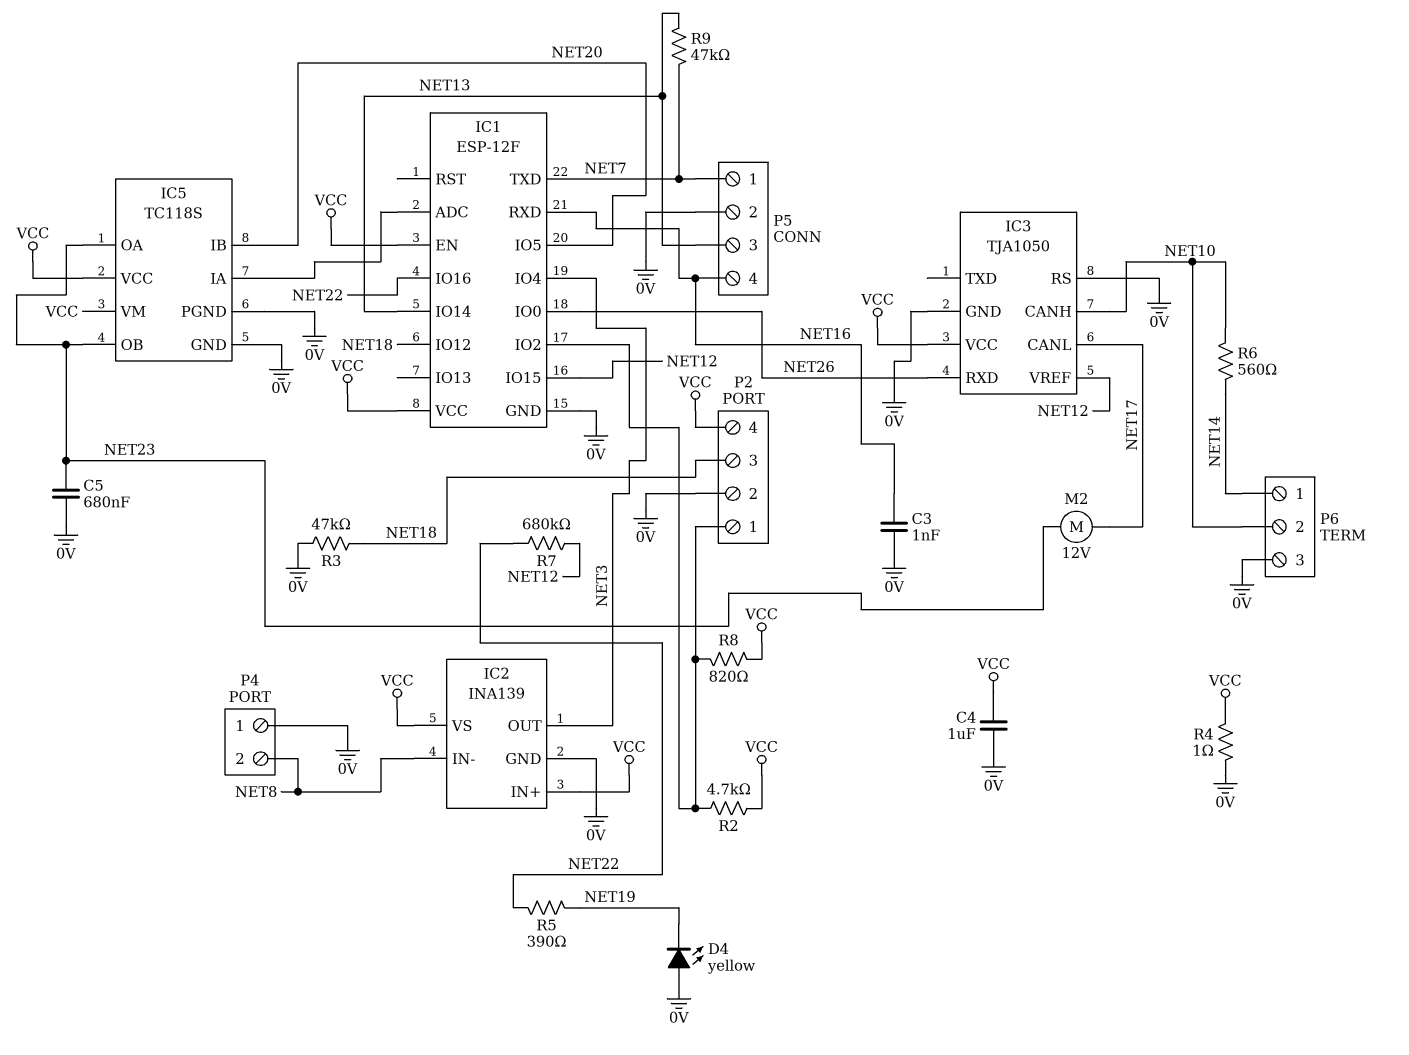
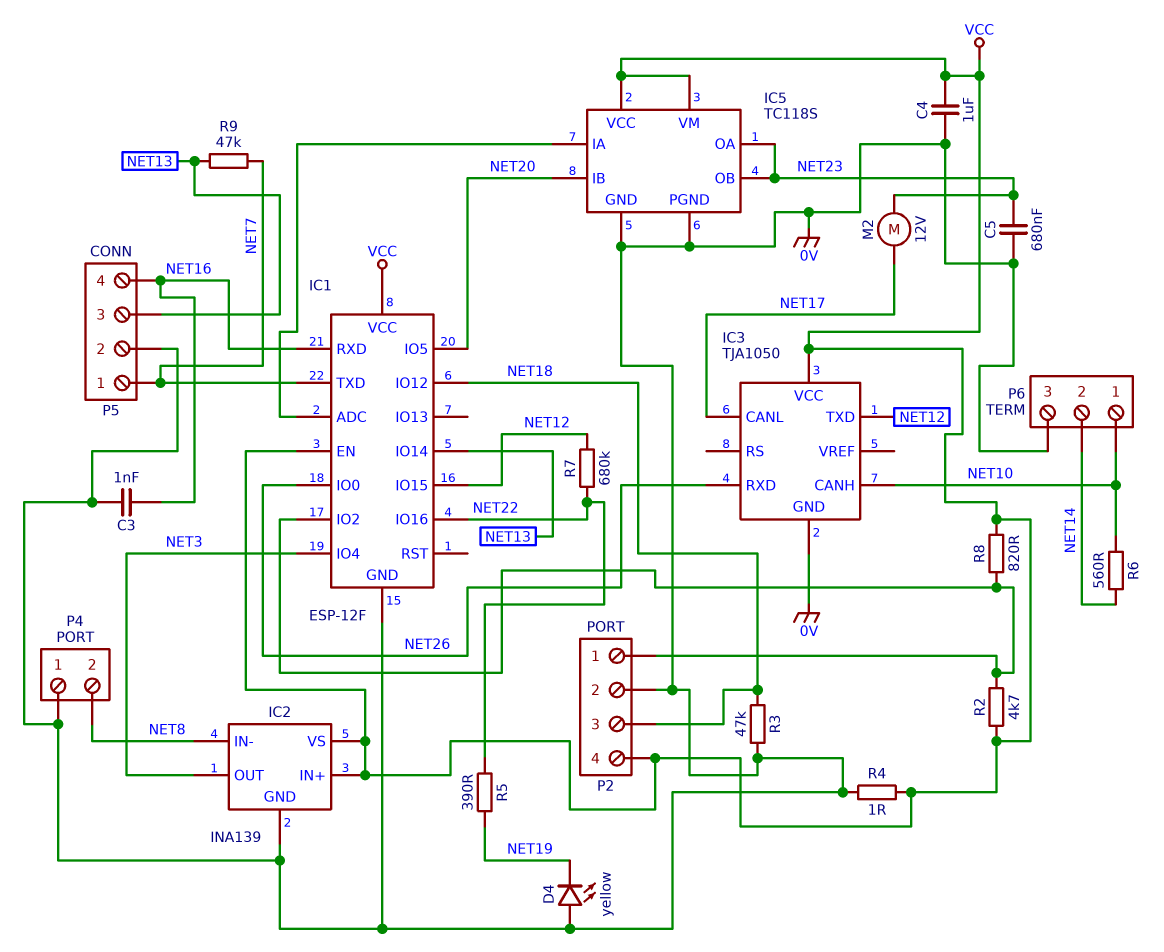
IC3 pin RS: 0V -> none
IC3 pin TXD: none -> NET12
IC3 pin VREF: NET12 -> none
P6 pin 1: NET14 -> NET10
P6 pin 2: NET10 -> NET14

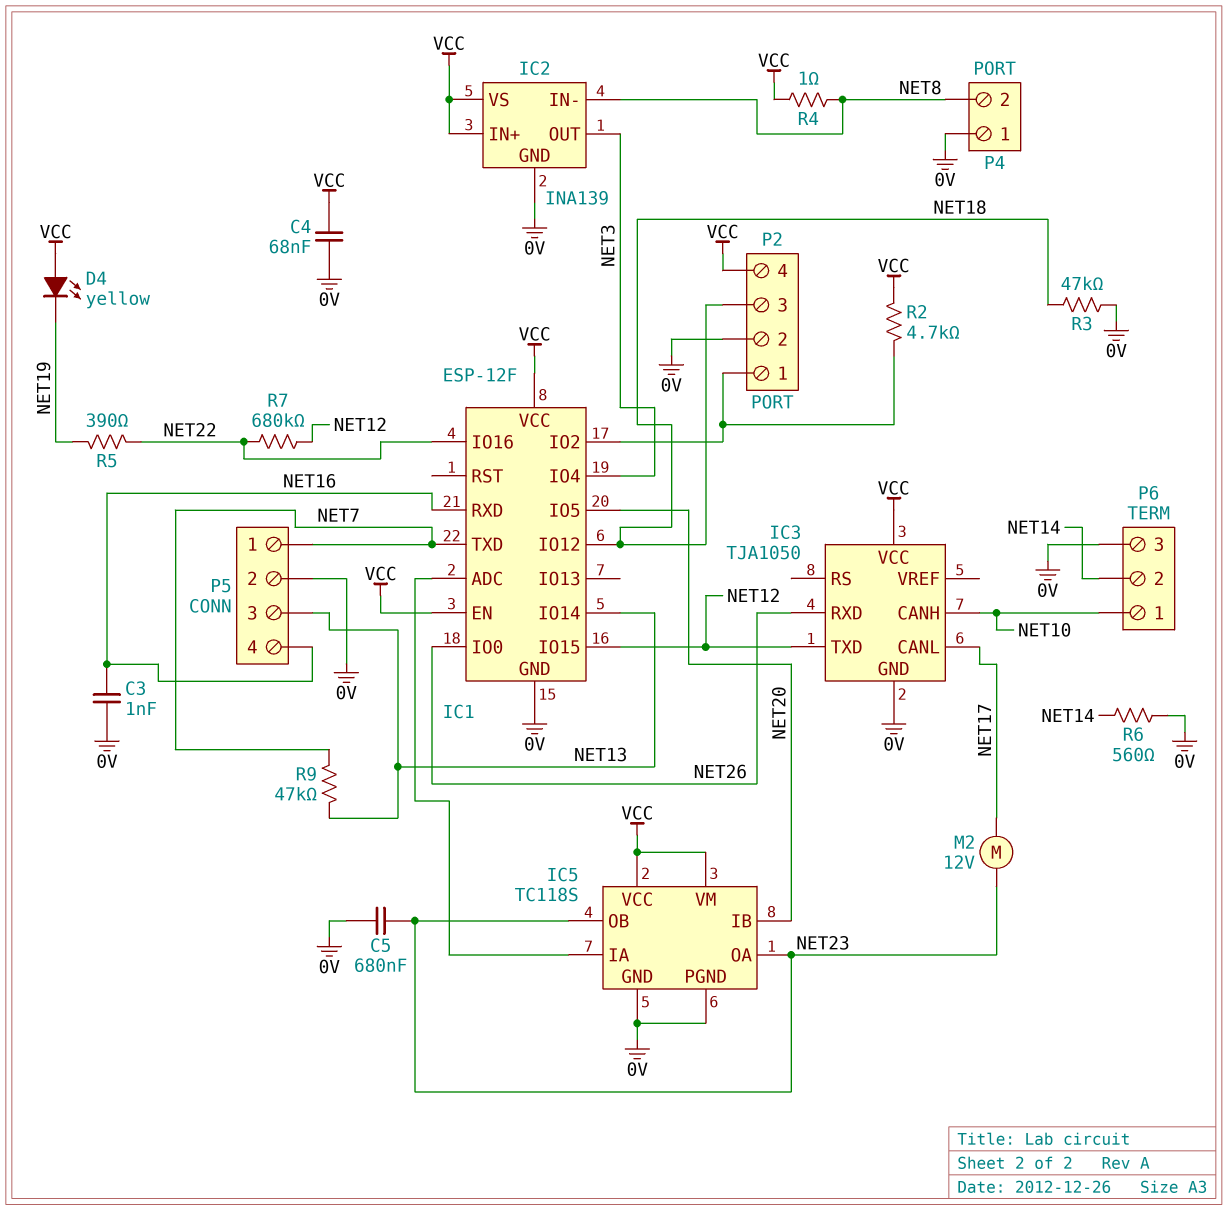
C4: 1uF (0V, VCC) -> 68nF (0V, VCC)
D4: LED yellow (A 0V, K NET19) -> LED yellow (A VCC, K NET19)
R4: 1 (0V, VCC) -> 1 (NET8, VCC)
R6: 560 (NET10, NET14) -> 560 (0V, NET14)
R8: 820 (IC1/IO2, VCC) -> none

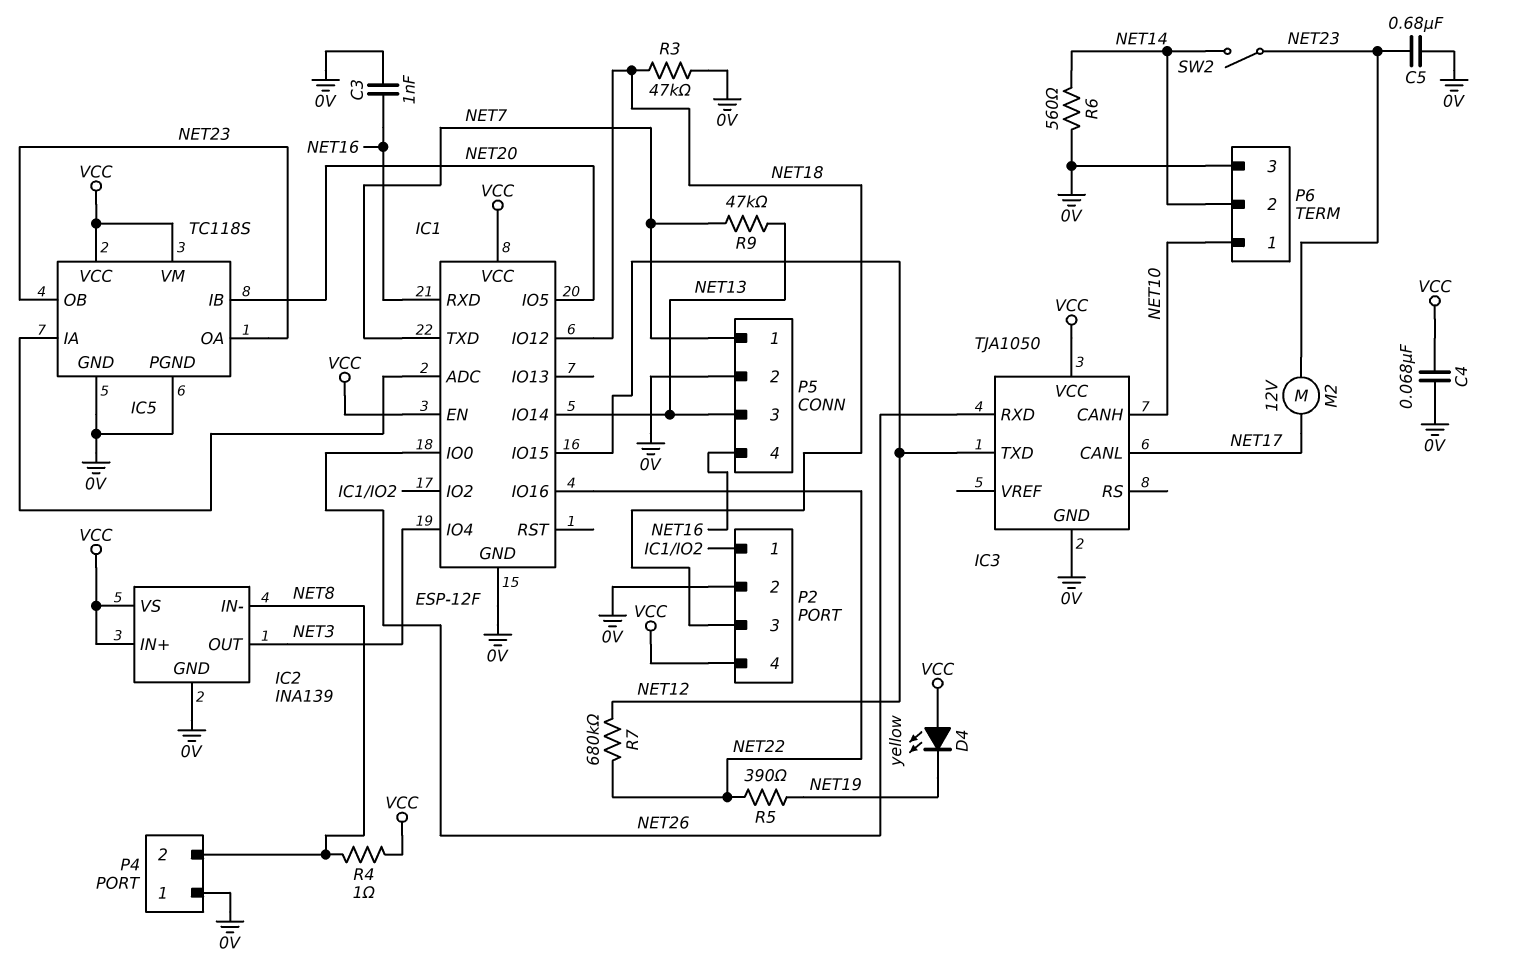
R2: 4.7k (IC1/IO2, VCC) -> none
SW2: none -> switch (NET14, NET23)

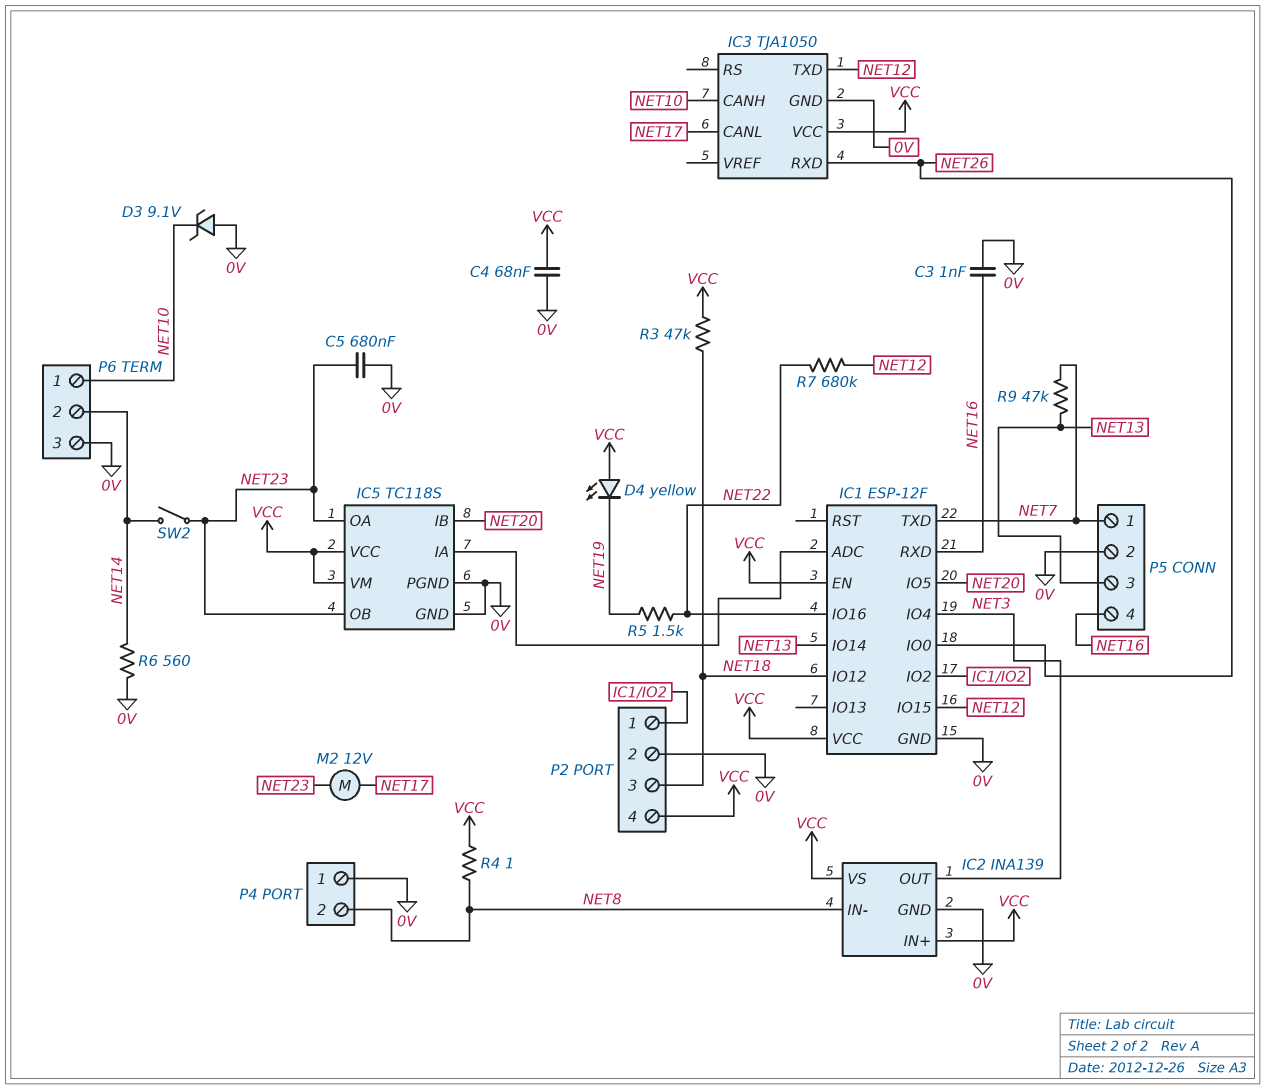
D3: none -> zener 9.1V (A 0V, K NET10)
R3: 47k (0V, NET18) -> 47k (NET18, VCC)
R5: 390 (NET19, NET22) -> 1.5k (NET19, NET22)

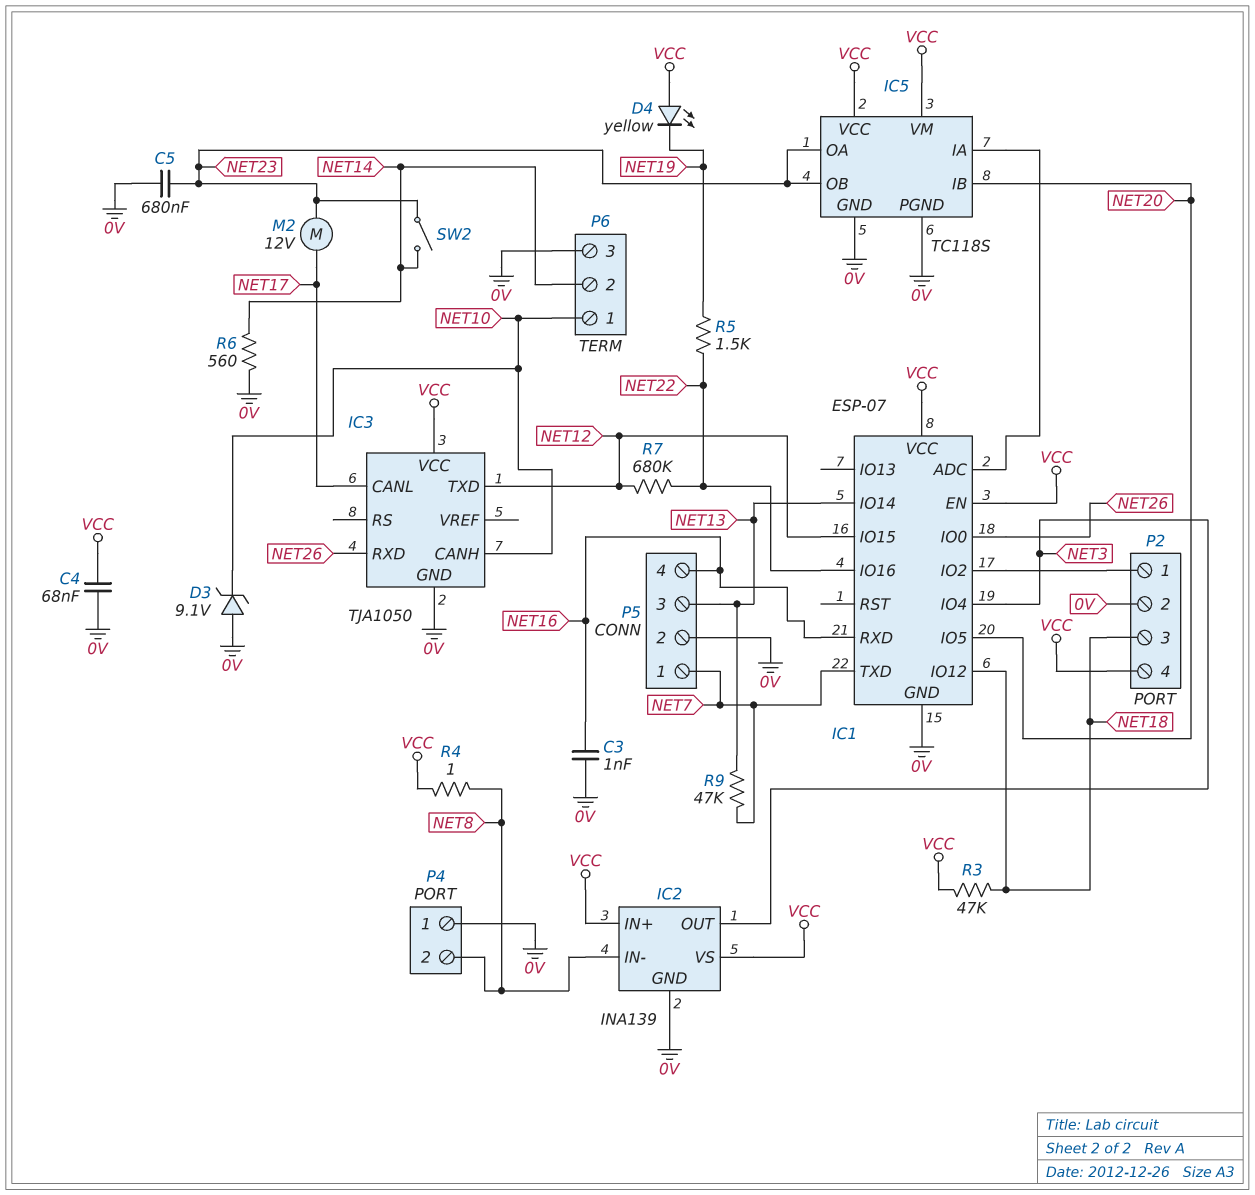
IC1: ESP-12F -> ESP-07

